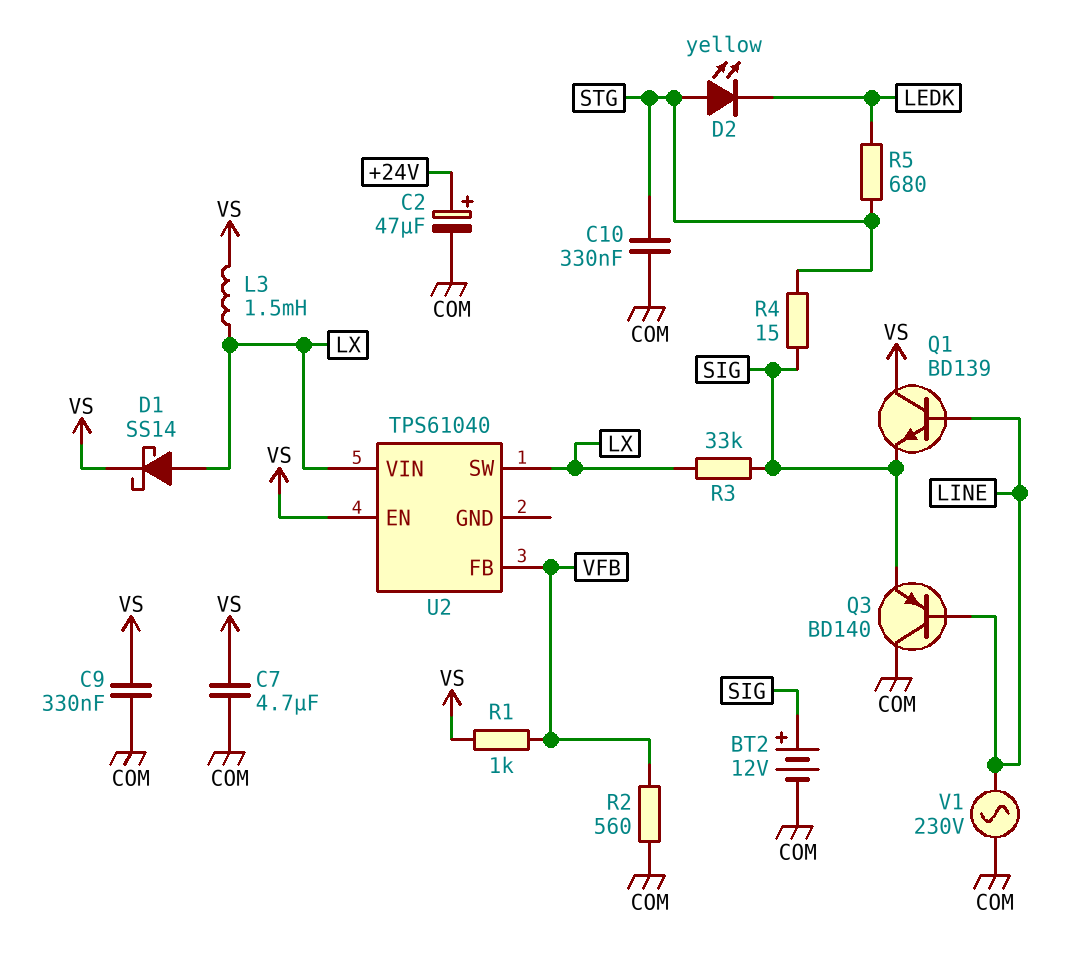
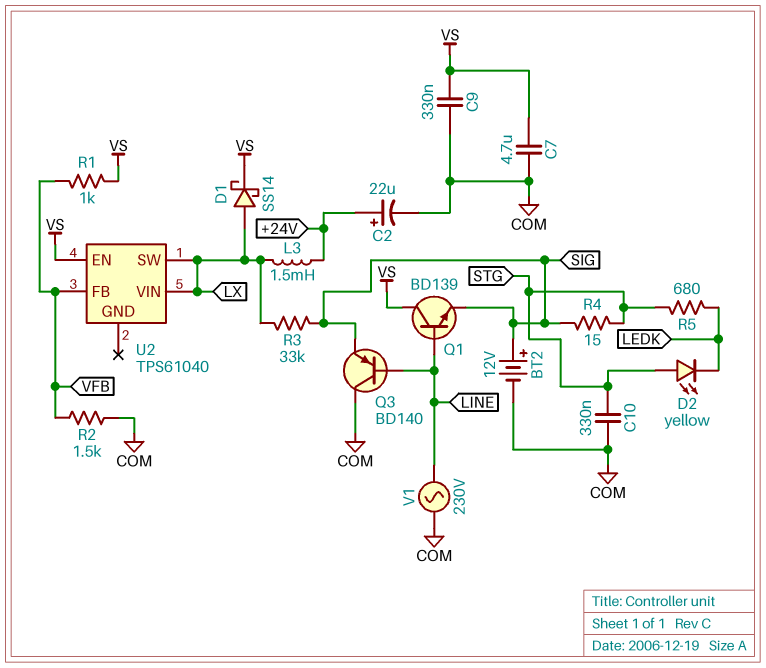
C2: 47uF (plus +24V, minus COM) -> 22uF (plus +24V, minus COM)
L3: 1.5mH (LX, VS) -> 1.5mH (+24V, LX)
R2: 560 (COM, VFB) -> 1.5k (COM, VFB)

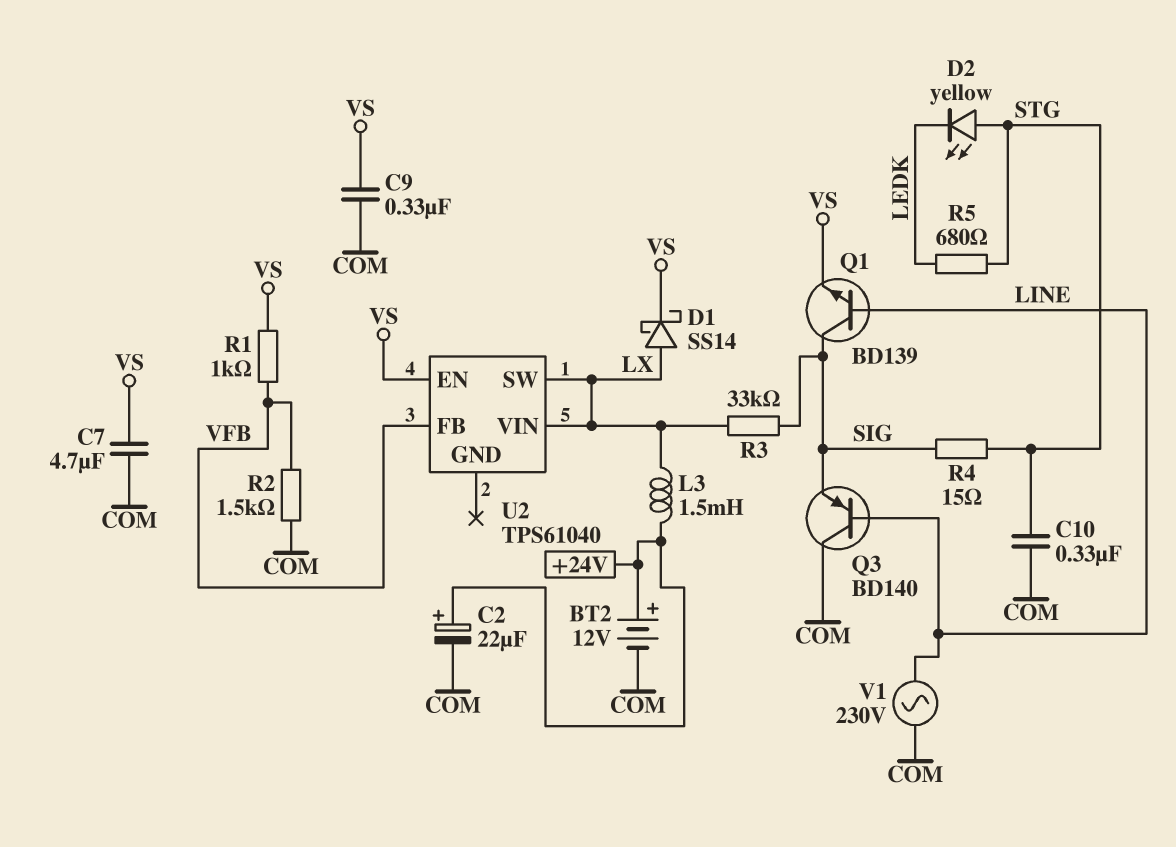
BT2: 12V (plus SIG, minus COM) -> 12V (plus +24V, minus COM)
Q1: NPN BD139 (B LINE, C VS, E SIG) -> NPN BD139 (B LINE, C SIG, E VS)

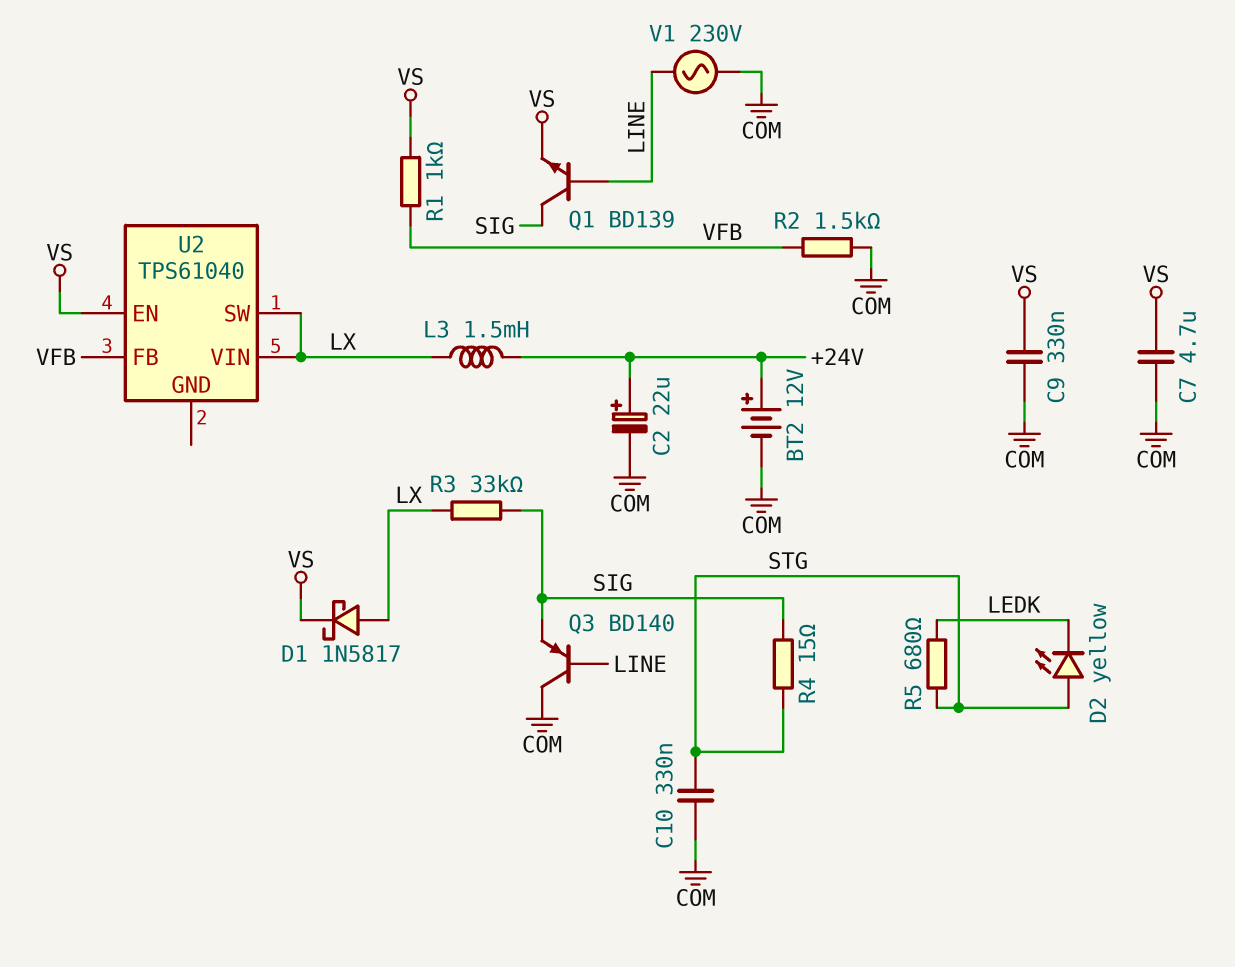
D1: schottky SS14 (A LX, K VS) -> schottky 1N5817 (A LX, K VS)

